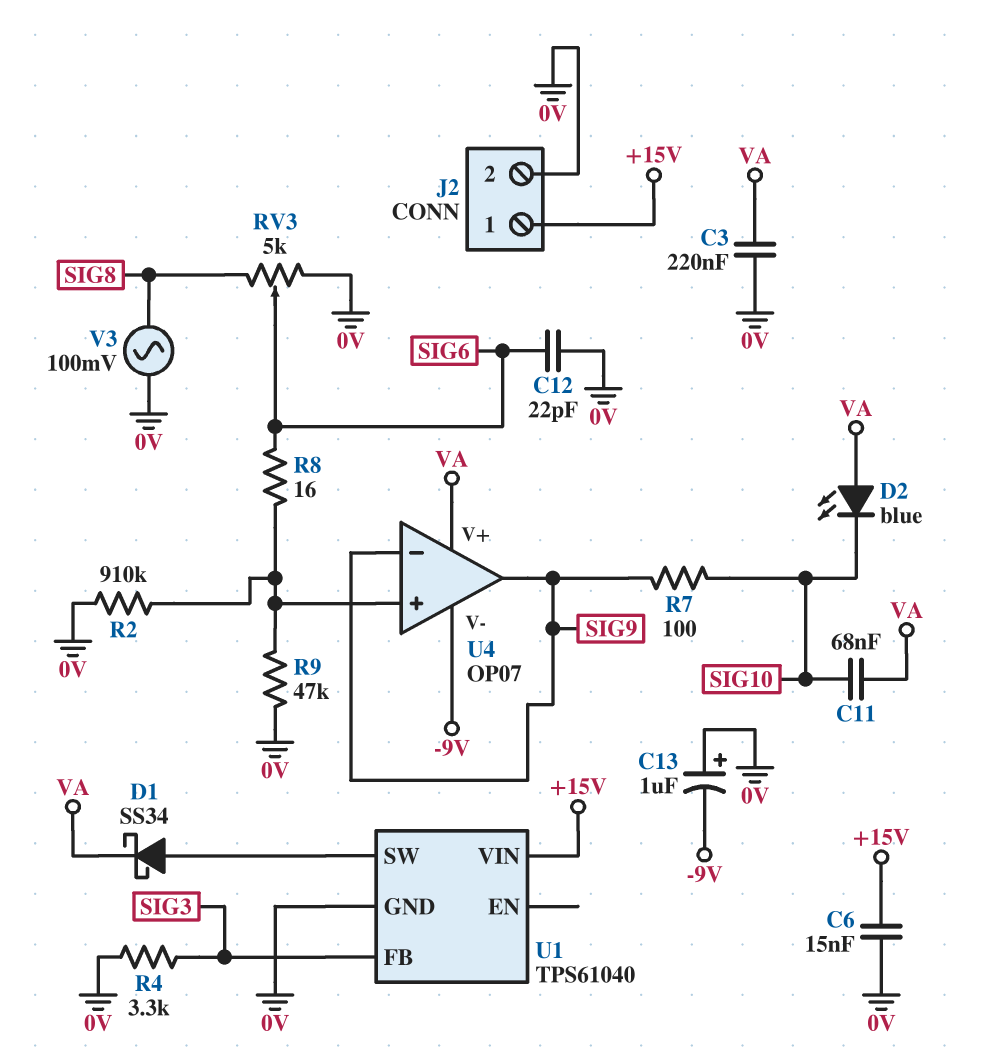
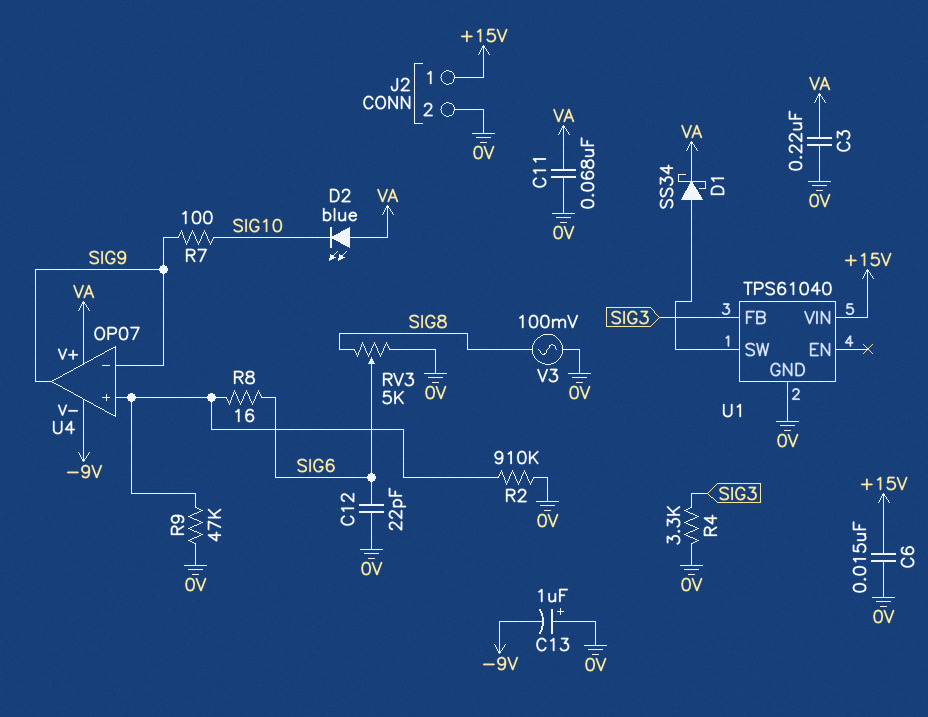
C11: 68nF (SIG10, VA) -> 68nF (0V, VA)

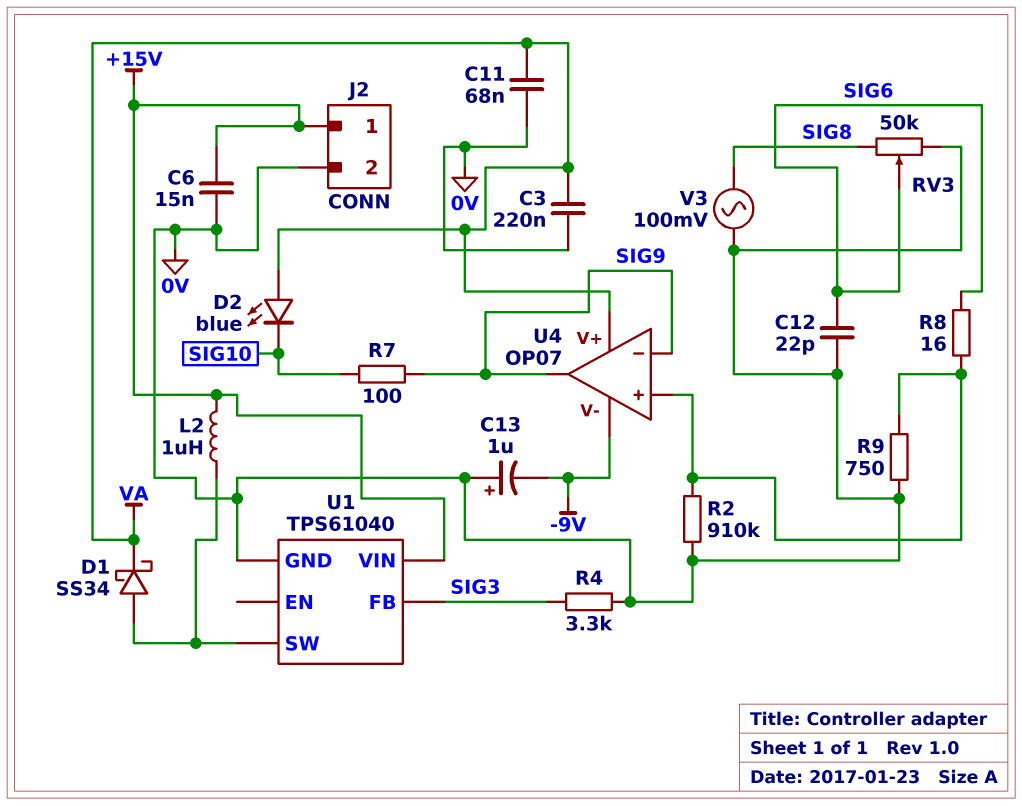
L2: none -> 1uH (+15V, U1/SW)
R9: 47k (0V, U4/in+) -> 750 (0V, U4/in+)
RV3: 5k (0V, SIG8, wiper SIG6) -> 50k (0V, SIG8, wiper SIG6)

